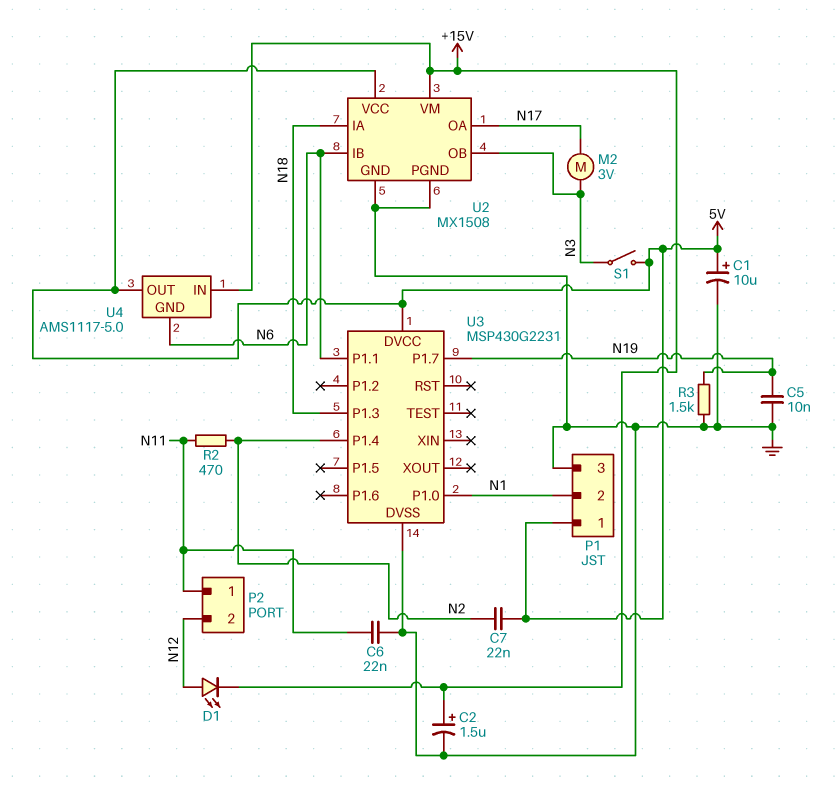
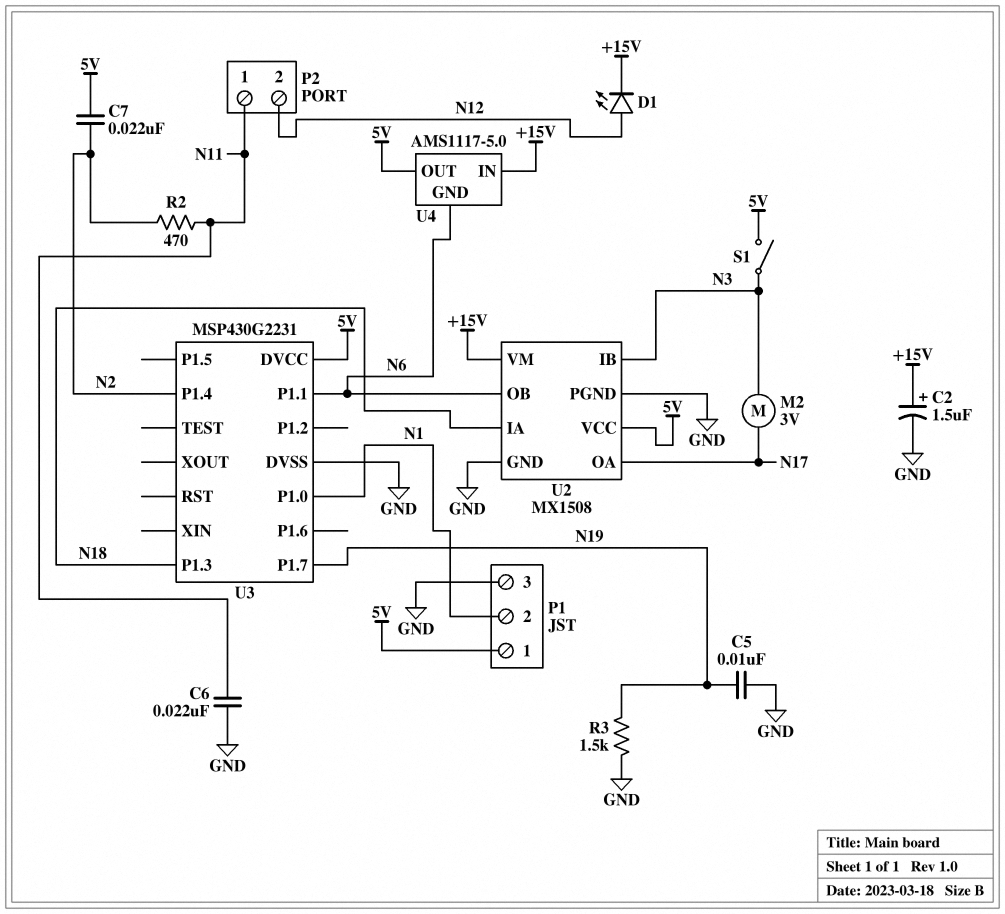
C1: 10uF (plus 5V, minus GND) -> none
U2 pin IB: N6 -> N3
U2 pin OB: N3 -> N6

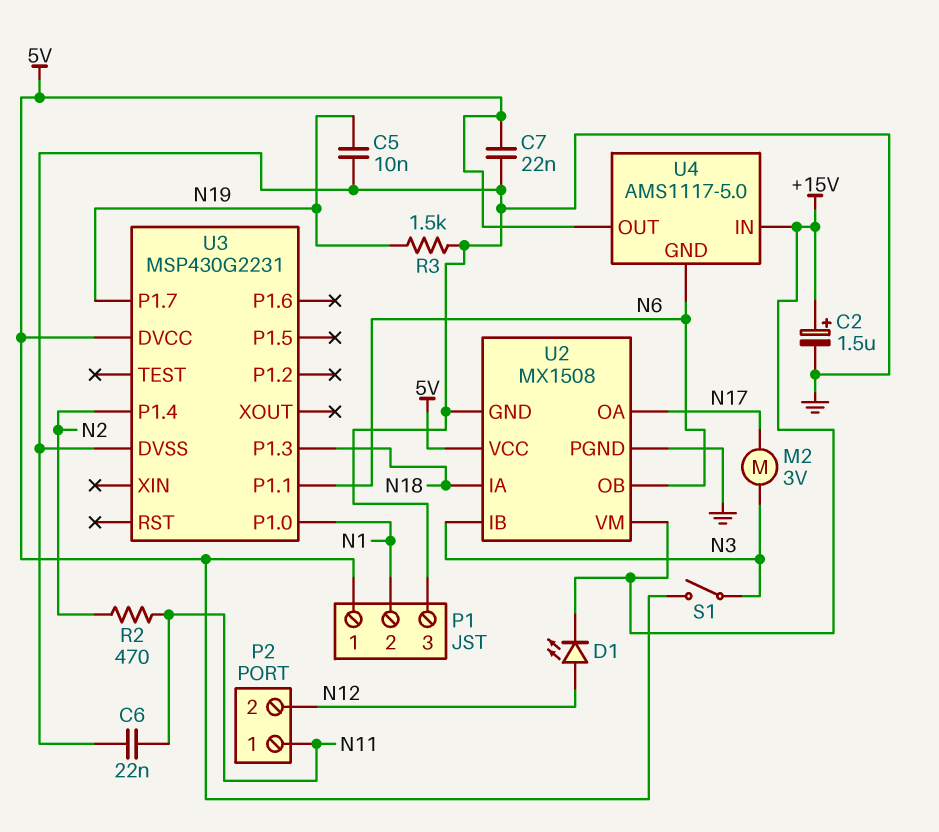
C7: 22nF (5V, N2) -> 22nF (5V, GND)

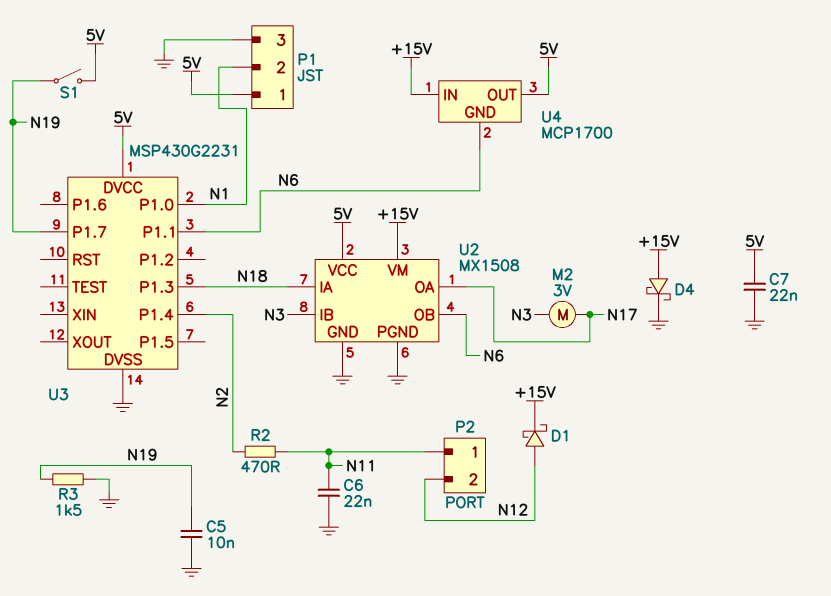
C2: 1.5uF (plus +15V, minus GND) -> none
D1: LED (A N12, K +15V) -> schottky (A N12, K +15V)
D4: none -> schottky (A +15V, K GND)
S1: switch (5V, N3) -> switch (5V, N19)
U4: AMS1117-5.0 -> MCP1700

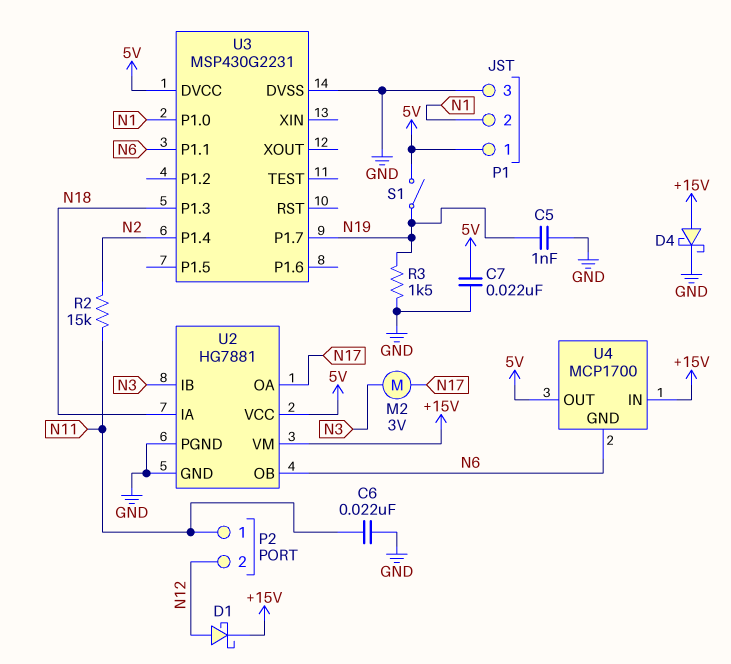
C5: 10nF (GND, N19) -> 1nF (GND, N19)
R2: 470 (N2, N11) -> 15k (N2, N11)
U2: MX1508 -> HG7881

